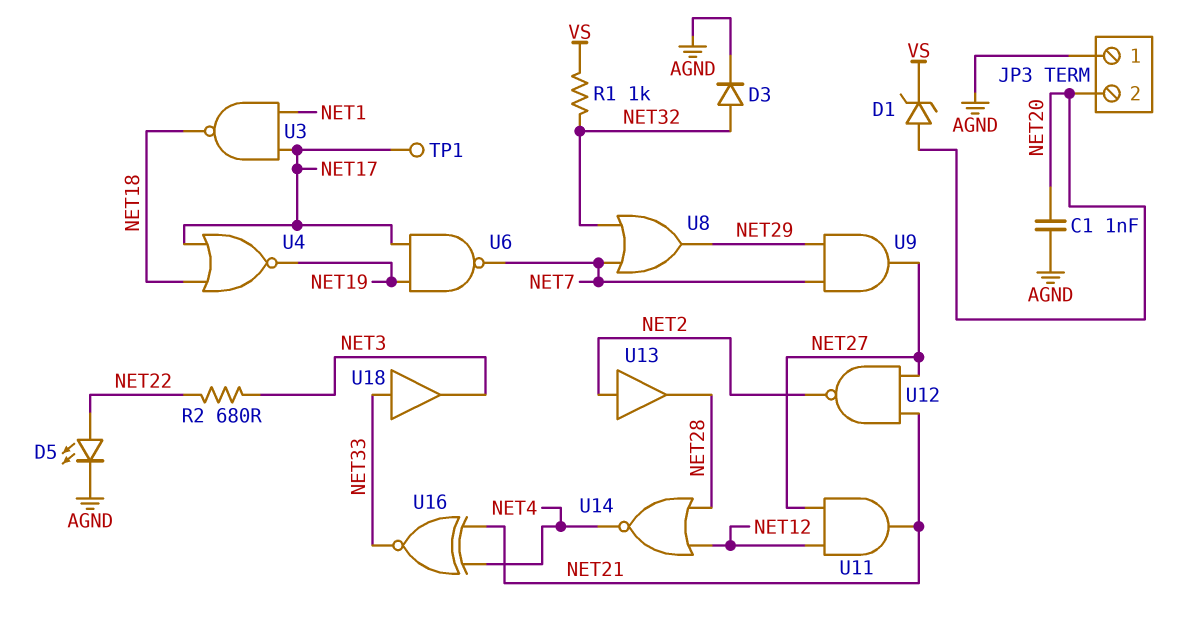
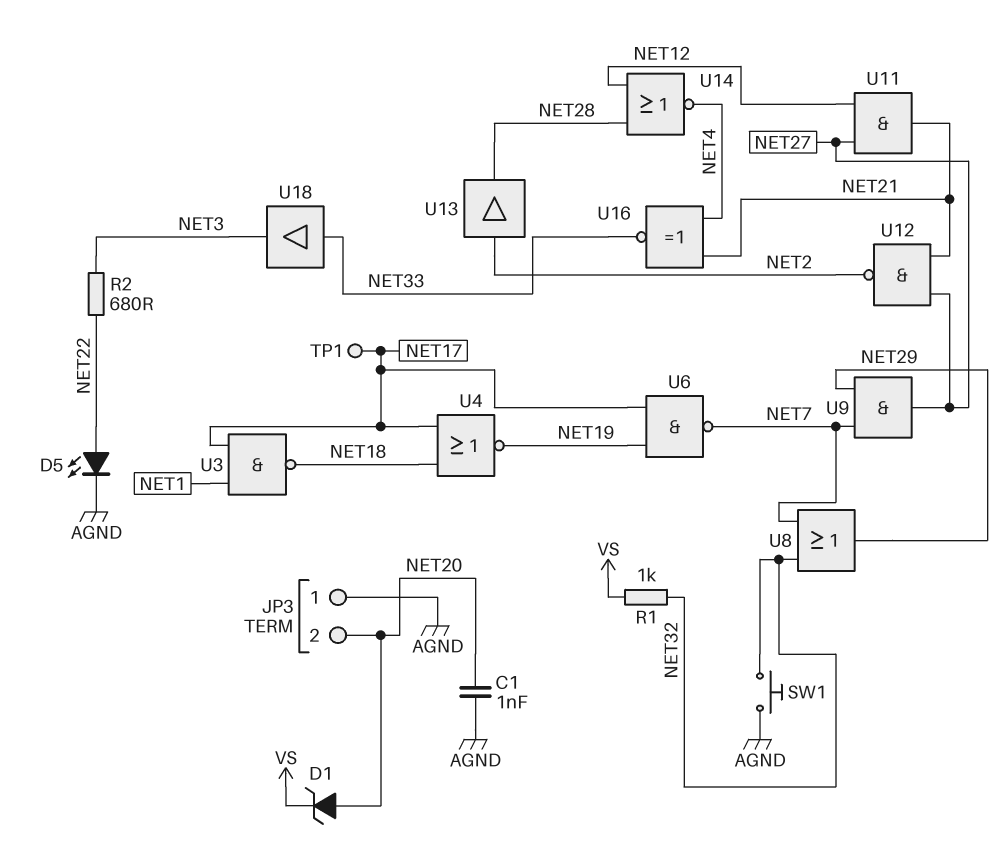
D3: diode (A NET32, K AGND) -> none
SW1: none -> button (AGND, NET32)

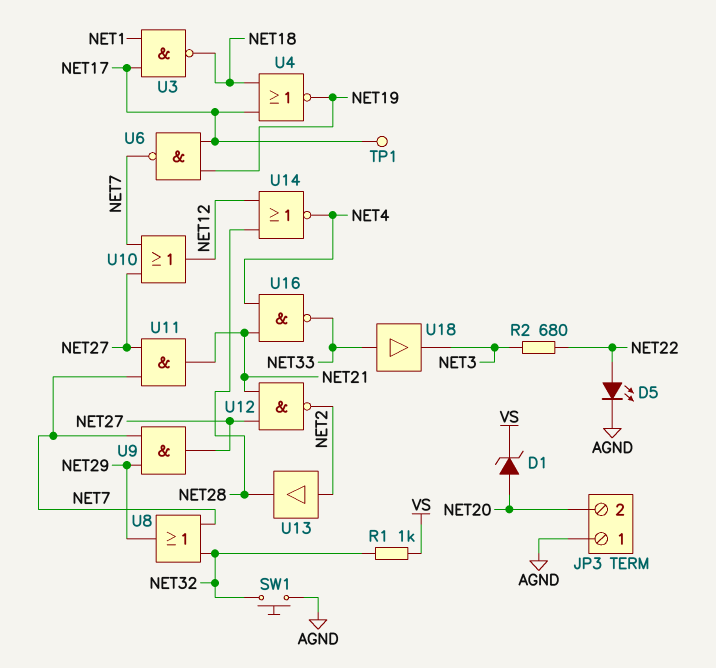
C1: 1nF (AGND, NET20) -> none
U10: none -> OR (in NET7, in NET27, out NET12)
U11: AND (in NET12, in NET27, out NET21) -> AND (in NET7, in NET27, out NET21)
U16: XNOR (in NET4, in NET21, out NET33) -> NAND (in NET4, in NET21, out NET33)

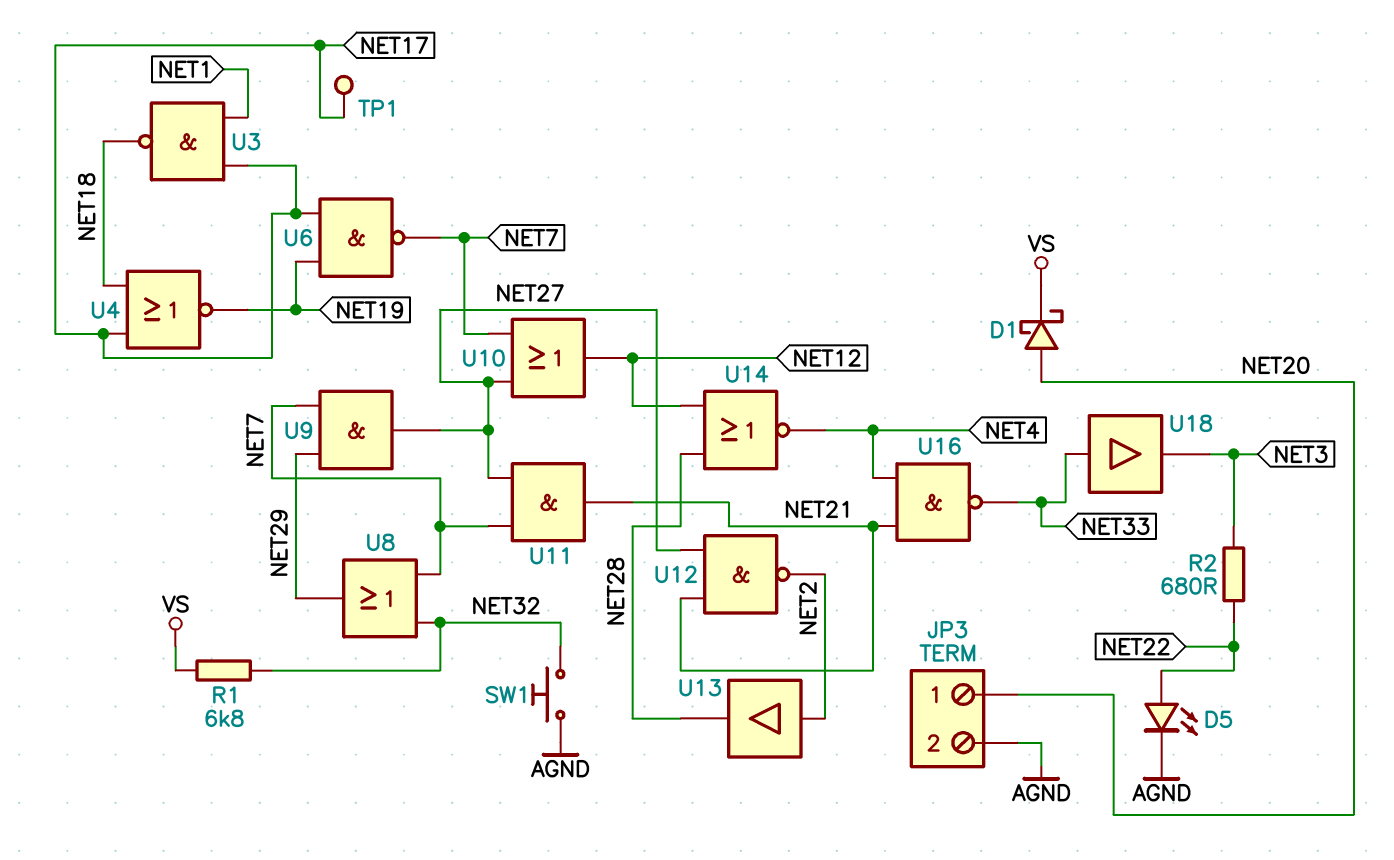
D1: zener (A NET20, K VS) -> schottky (A NET20, K VS)
JP3 pin 1: AGND -> NET20
JP3 pin 2: NET20 -> AGND
R1: 1k (NET32, VS) -> 6.8k (NET32, VS)

